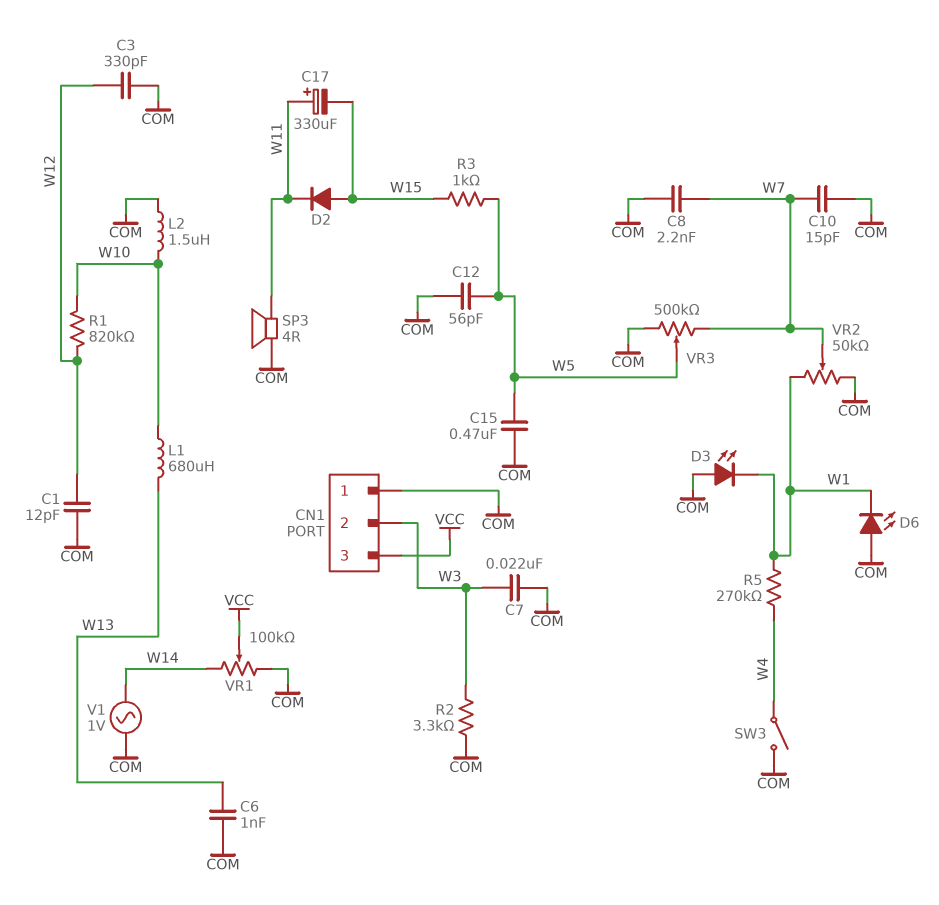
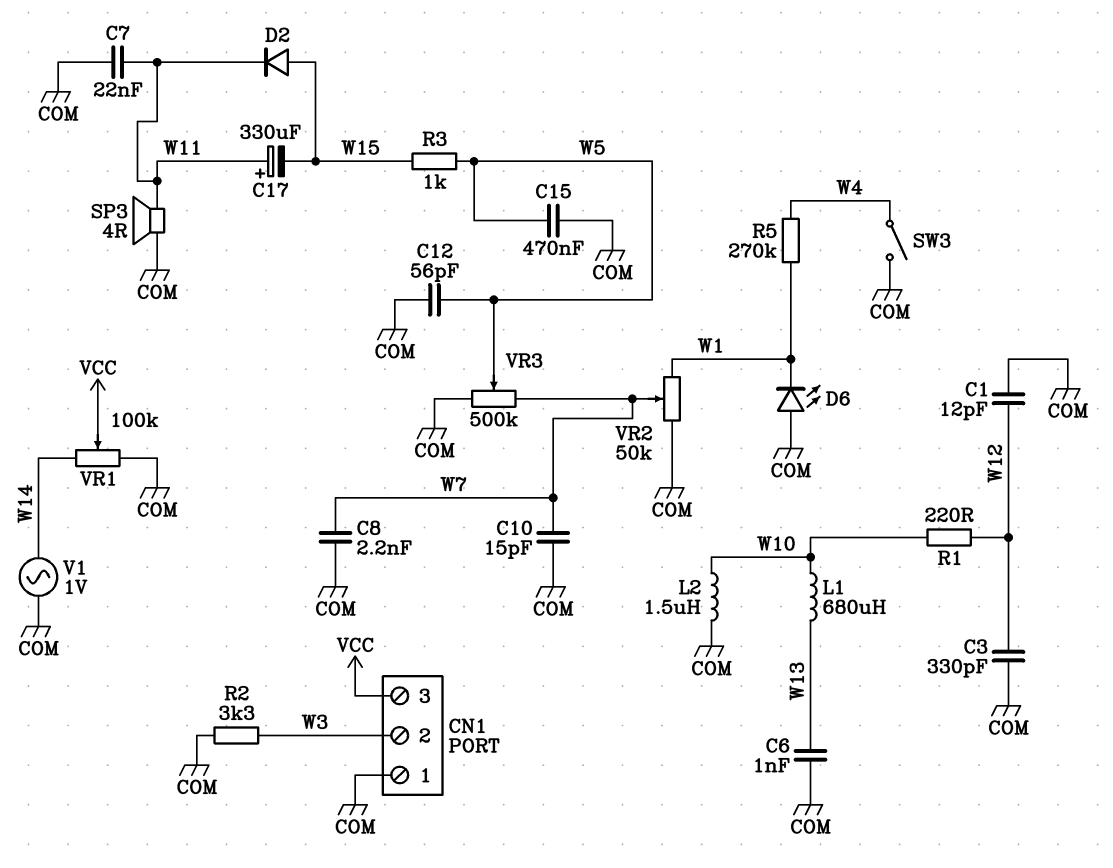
C7: 22nF (COM, W3) -> 22nF (COM, W11)
D3: LED (A COM, K W1) -> none
R1: 820k (W10, W12) -> 220 (W10, W12)

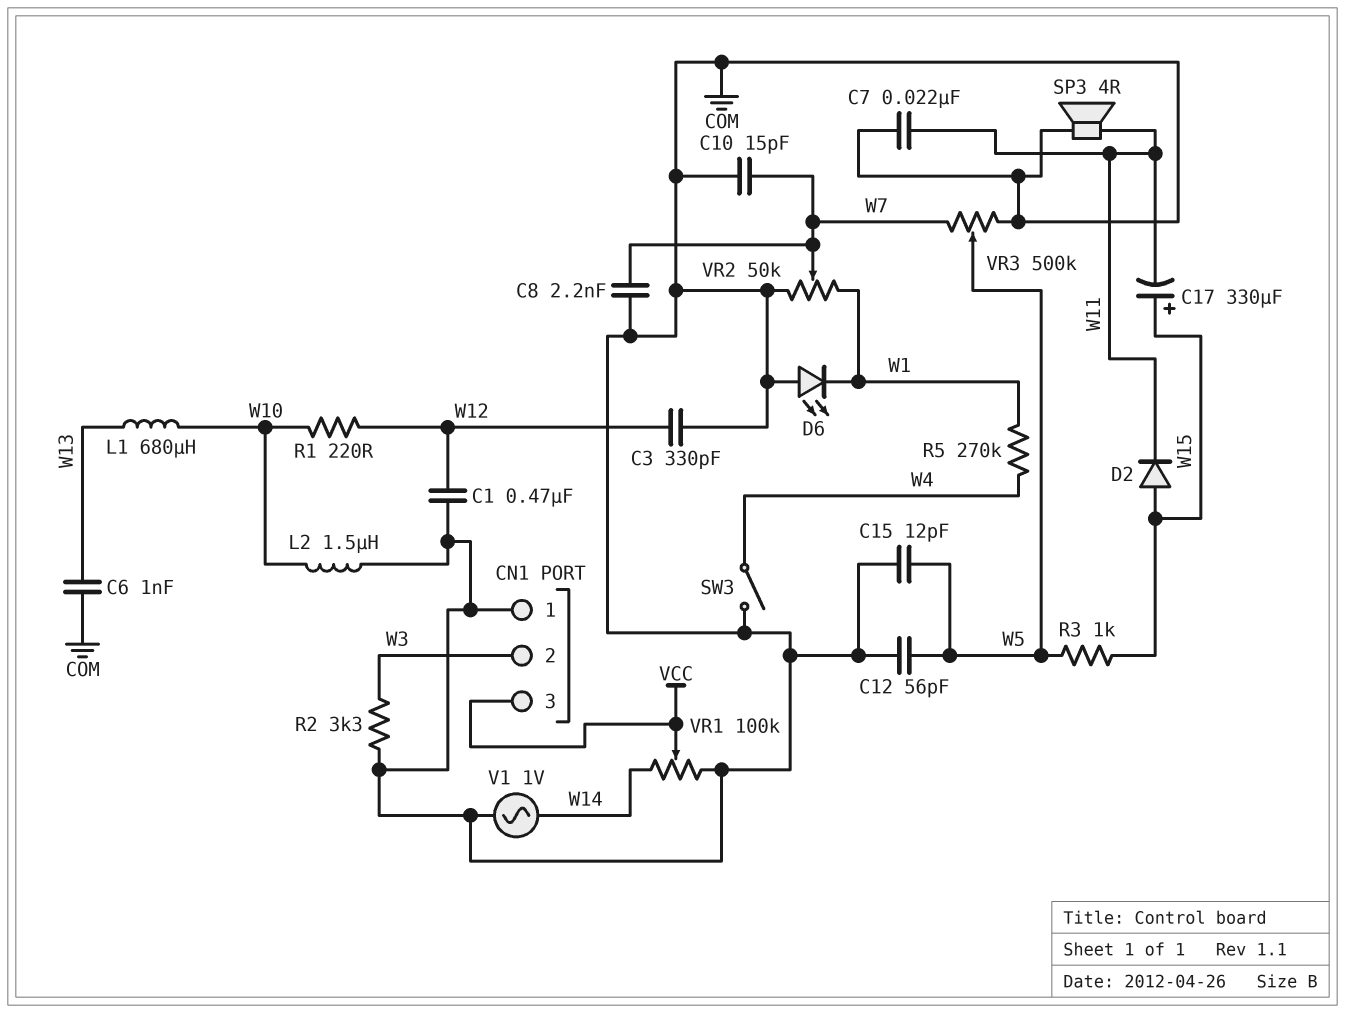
C1: 12pF (COM, W12) -> 470nF (COM, W12)
C15: 470nF (COM, W5) -> 12pF (COM, W5)
C17: 330uF (plus W11, minus W15) -> 330uF (plus W15, minus W11)

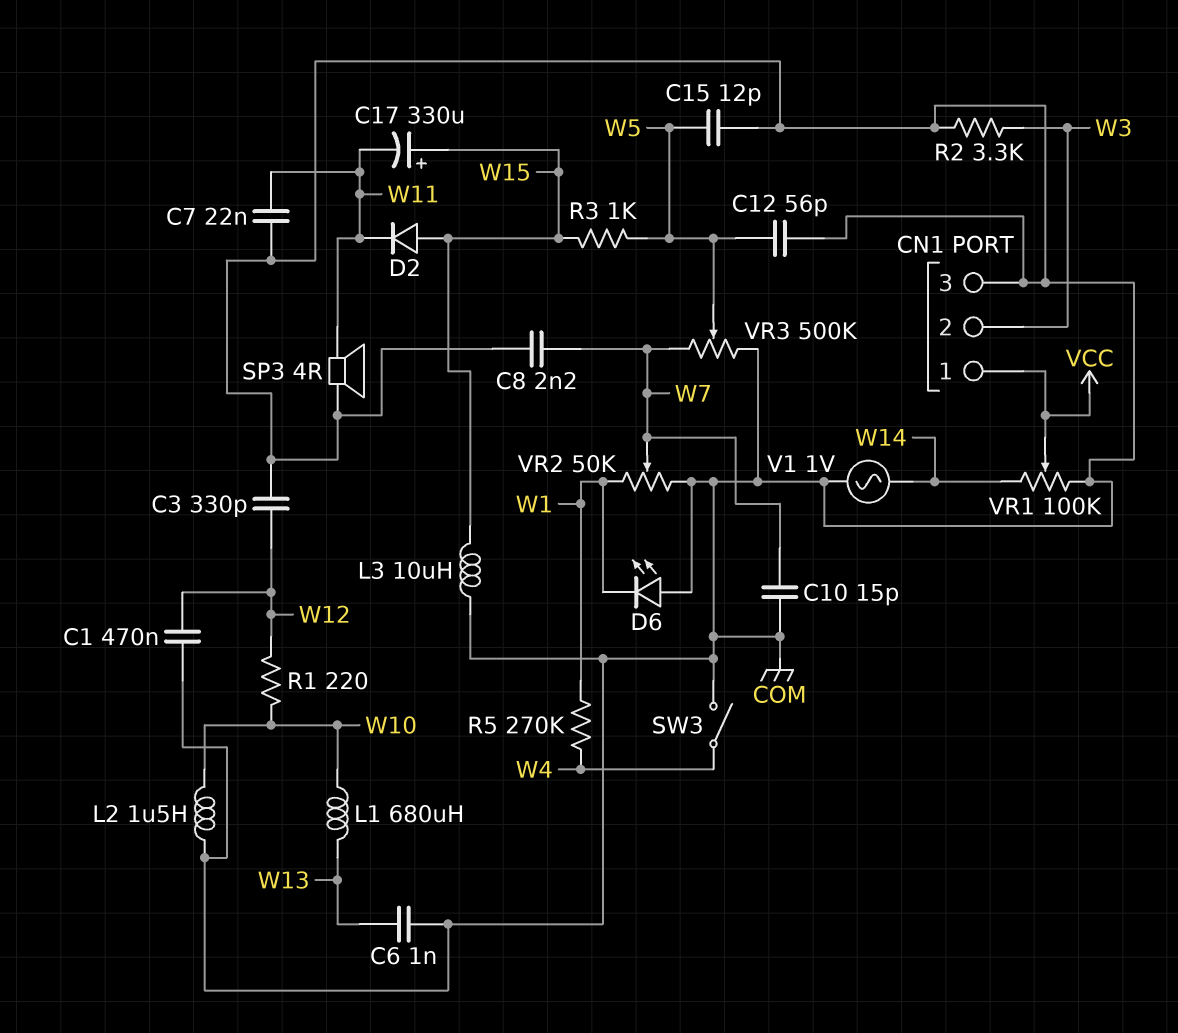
CN1 pin 1: COM -> VCC
CN1 pin 3: VCC -> COM
L3: none -> 10uH (COM, W15)

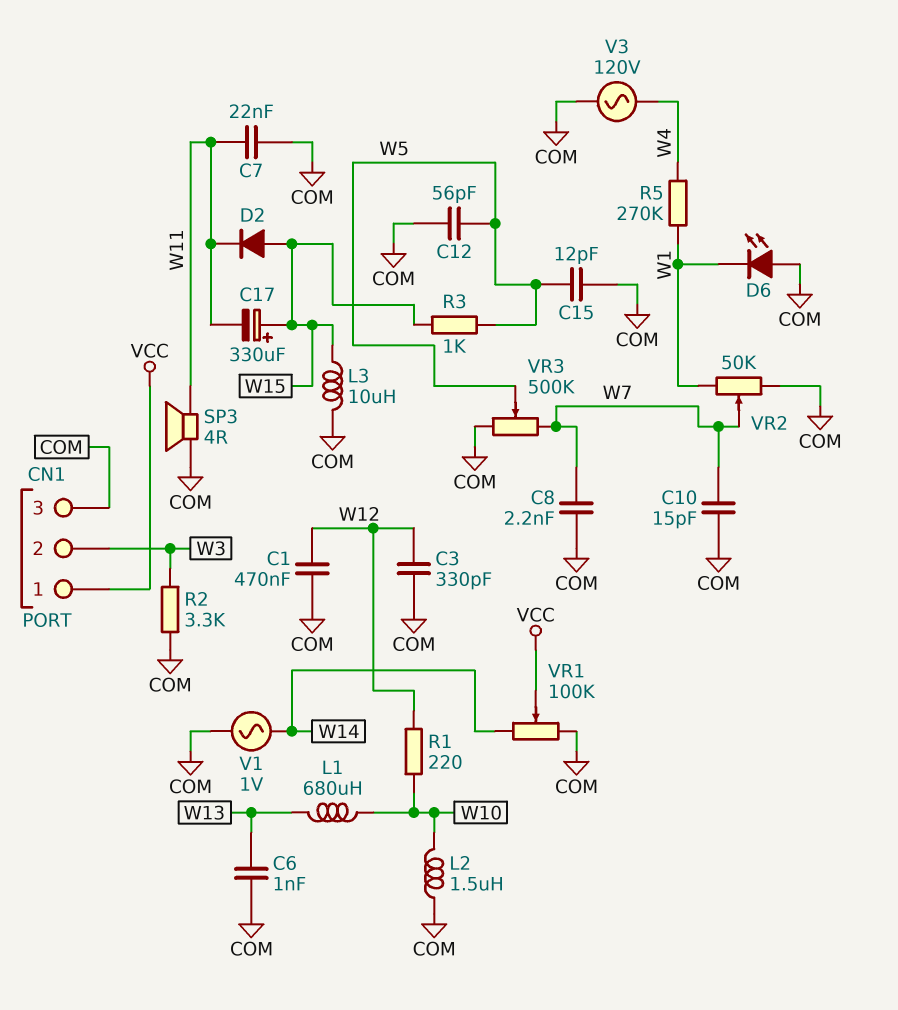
SW3: switch (COM, W4) -> none
V3: none -> AC 120V (COM, W4)

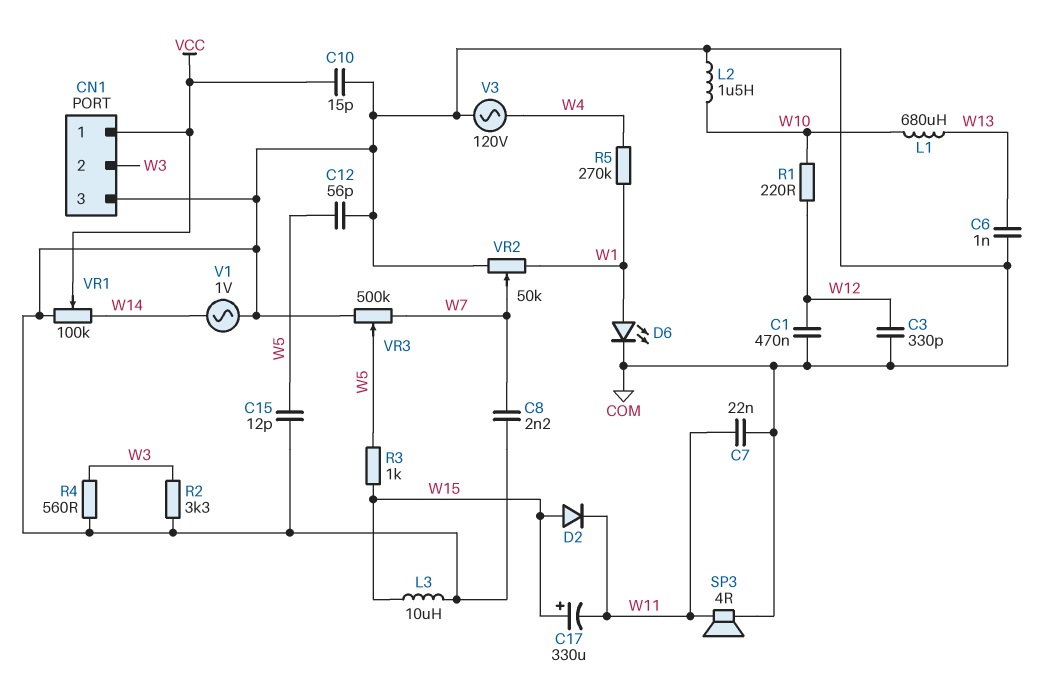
C10: 15pF (COM, W7) -> 15pF (COM, VCC)
D6: LED (A COM, K W1) -> LED (A W1, K COM)
R4: none -> 560 (COM, W3)

